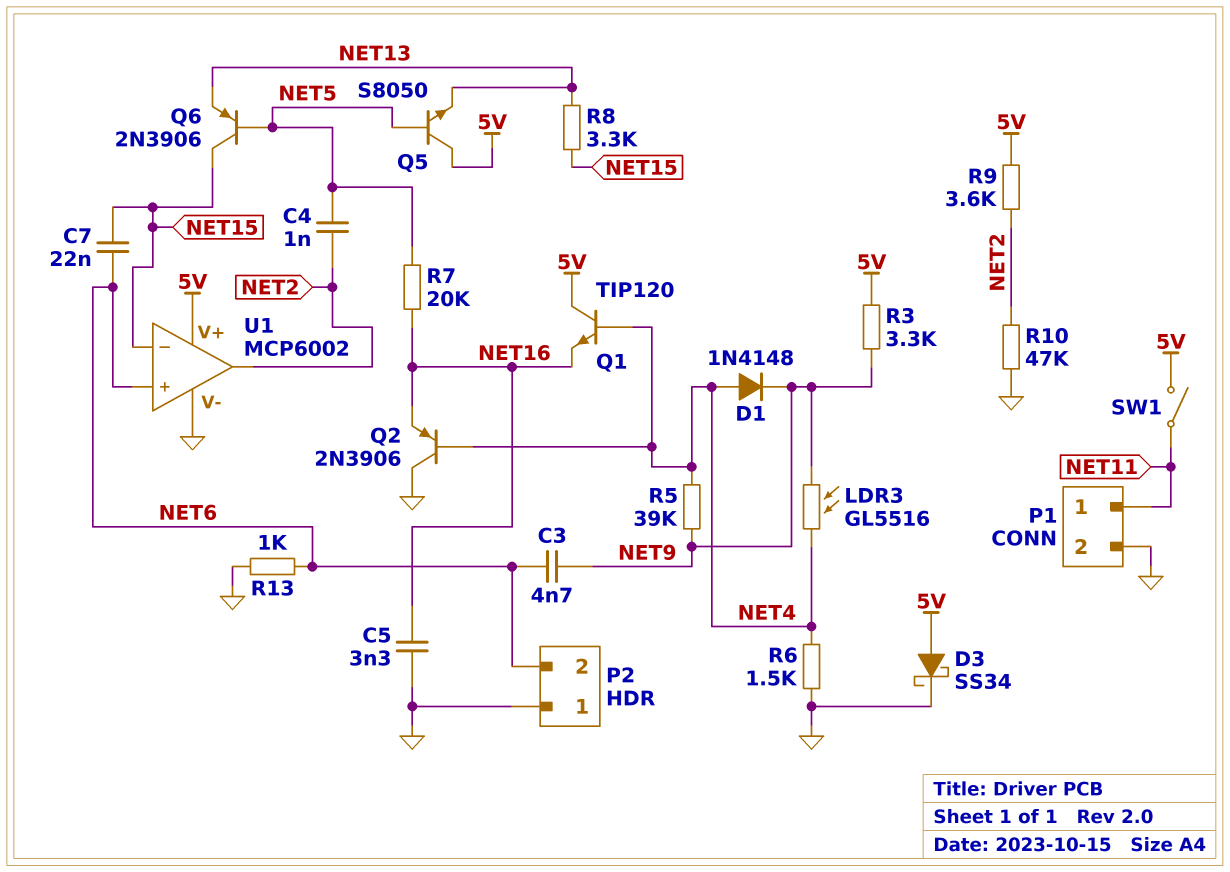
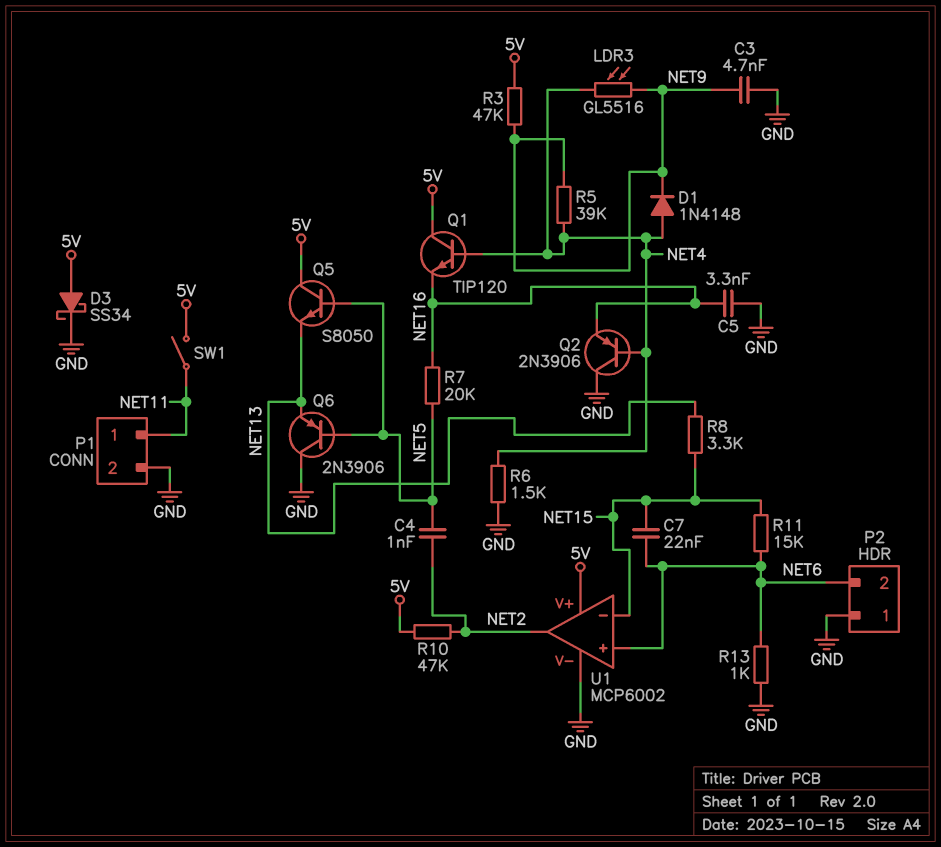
C3: 4.7nF (NET6, NET9) -> 4.7nF (GND, NET9)
Q6: PNP 2N3906 (B NET5, C NET15, E NET13) -> PNP 2N3906 (B NET5, C GND, E NET13)
R3: 3.3k (5V, NET9) -> 47k (5V, NET9)
R9: 3.6k (5V, NET2) -> none
R10: 47k (GND, NET2) -> 47k (5V, NET2)
R11: none -> 15k (NET6, NET15)

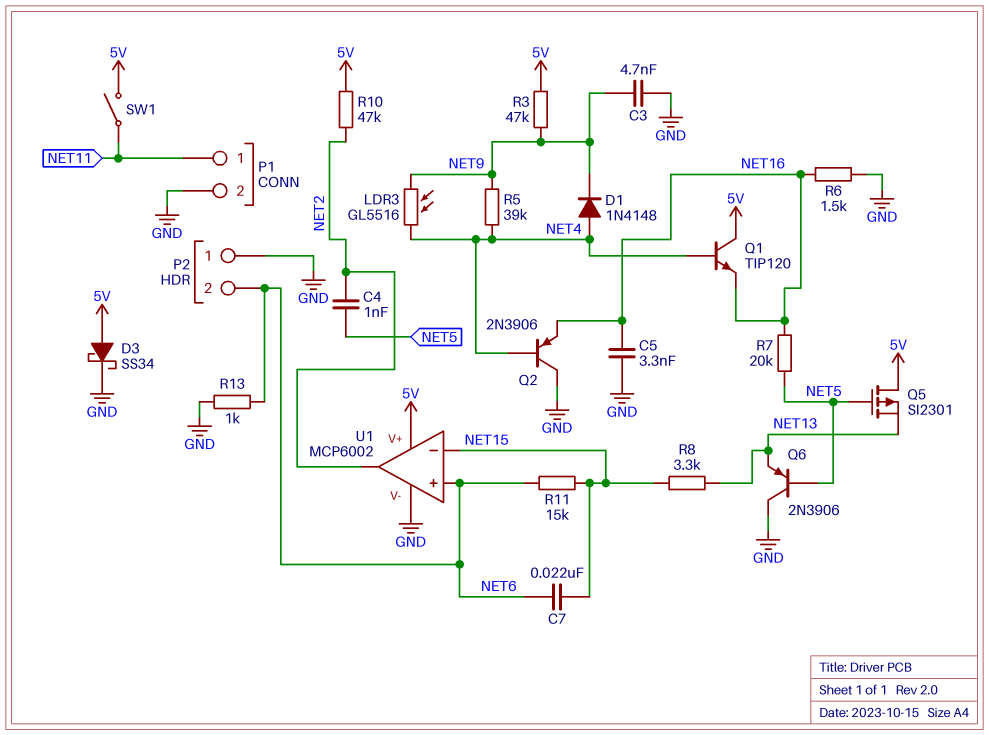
Q5: NPN S8050 (B NET5, C 5V, E NET13) -> PMOS SI2301 (G NET5, D 5V, S NET13)
R6: 1.5k (GND, NET4) -> 1.5k (GND, NET16)

